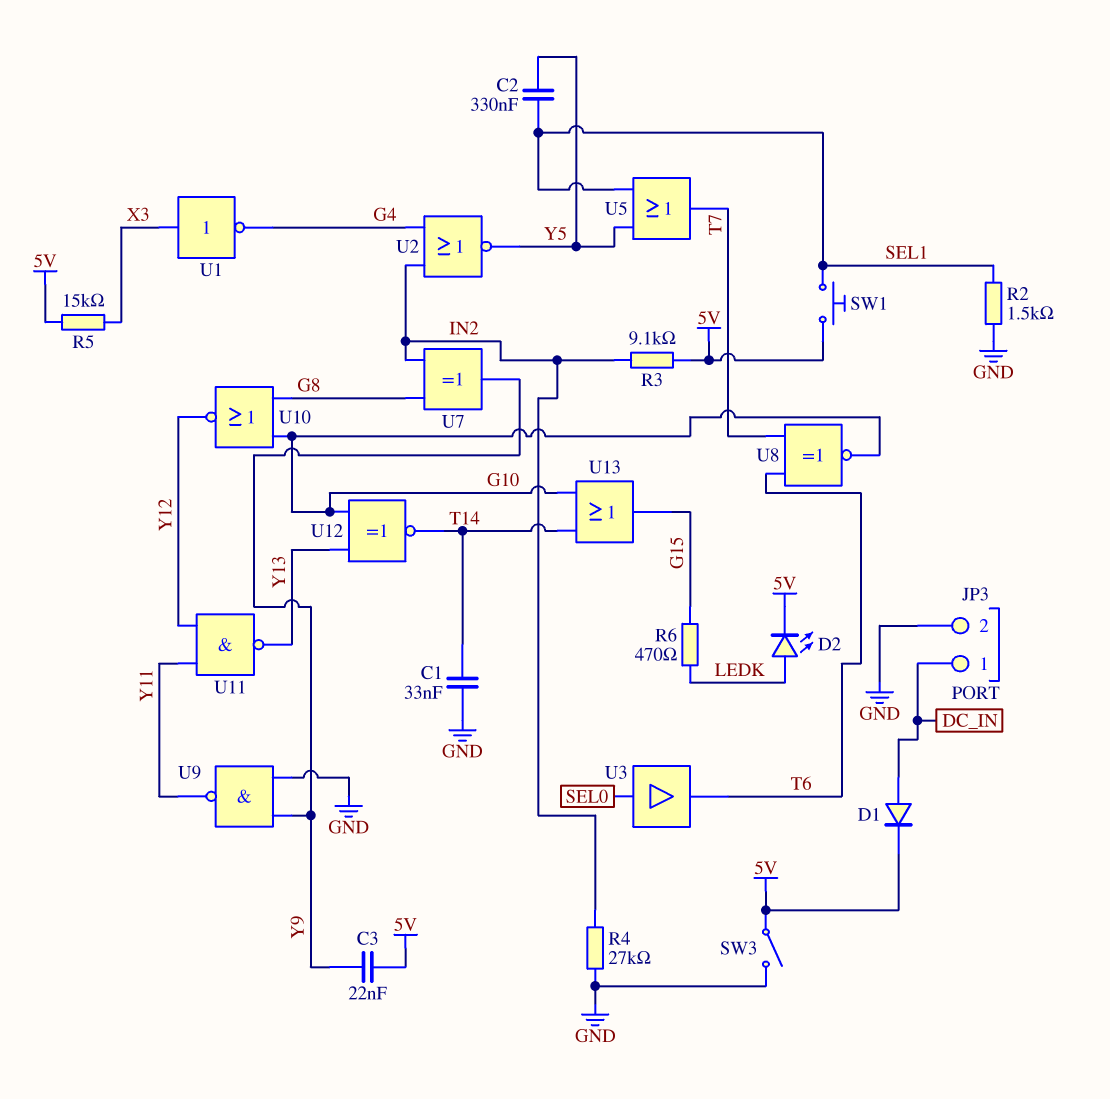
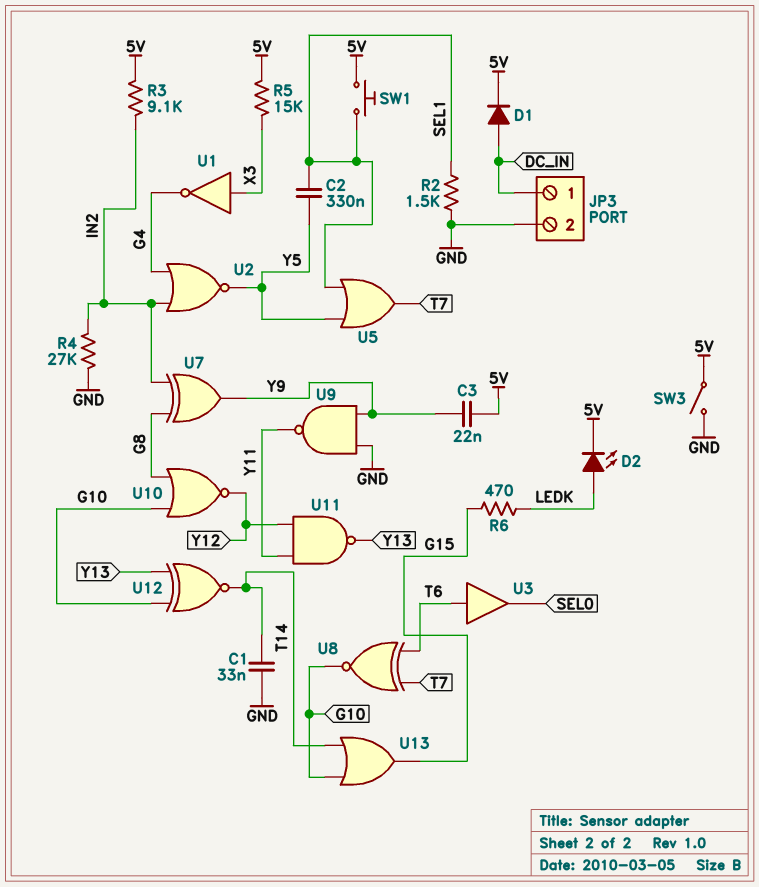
U3: buffer (in SEL0, out T6) -> buffer (in T6, out SEL0)

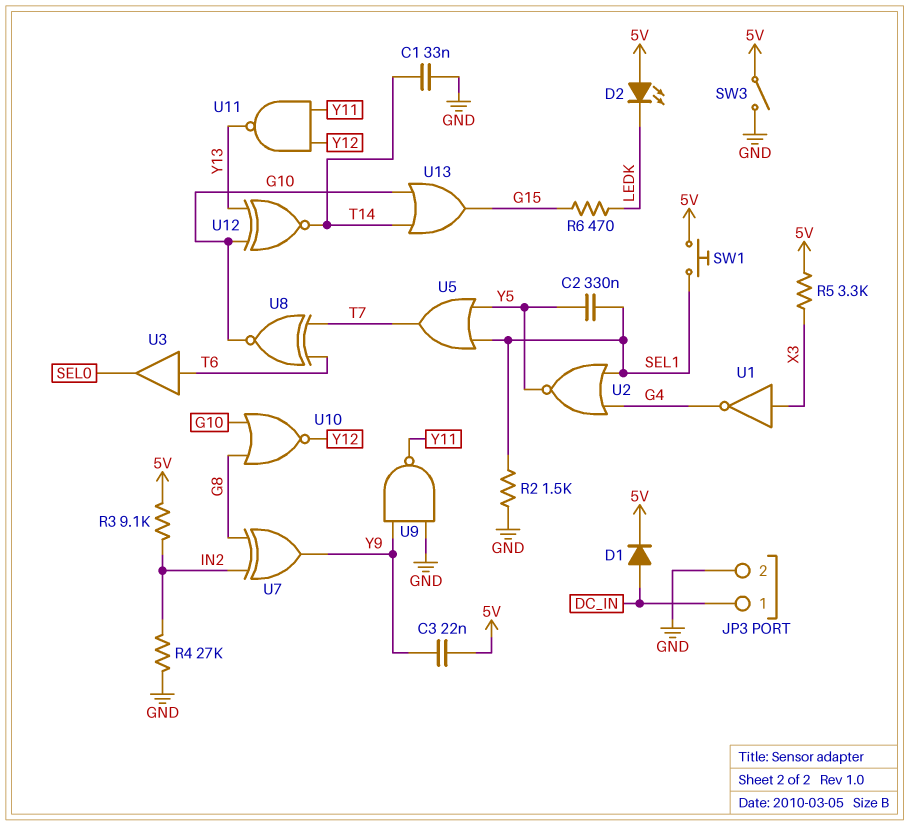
D2: LED (A LEDK, K 5V) -> LED (A 5V, K LEDK)
R5: 15k (5V, X3) -> 3.3k (5V, X3)
U2: NOR (in G4, in IN2, out Y5) -> NOR (in G4, in SEL1, out Y5)

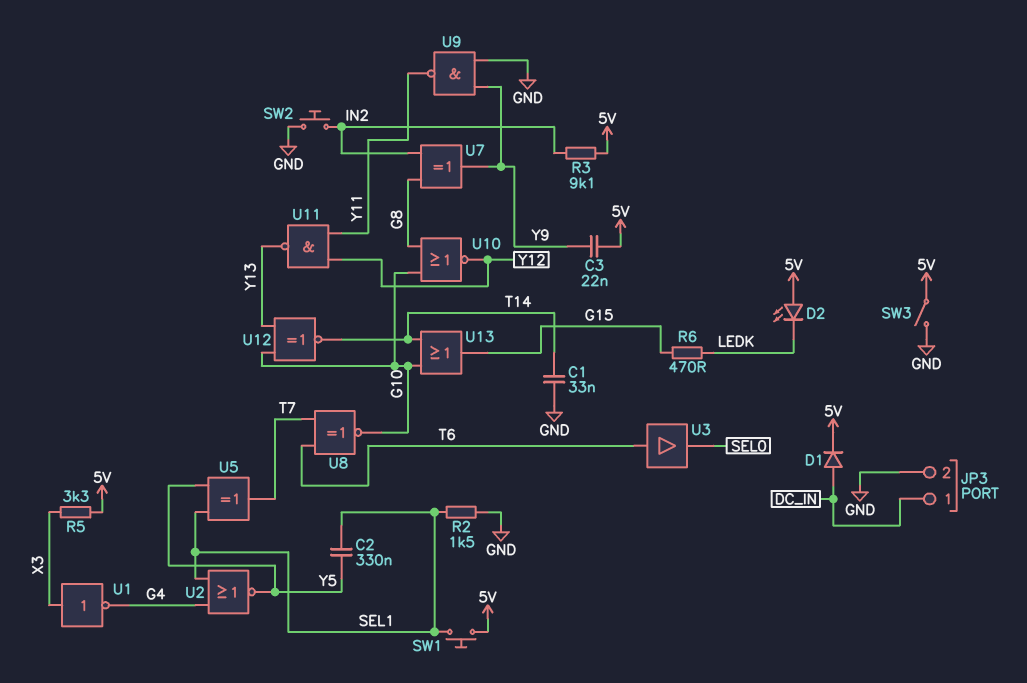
R4: 27k (GND, IN2) -> none
SW2: none -> button (GND, IN2)
U5: OR (in SEL1, in Y5, out T7) -> XOR (in SEL1, in Y5, out T7)

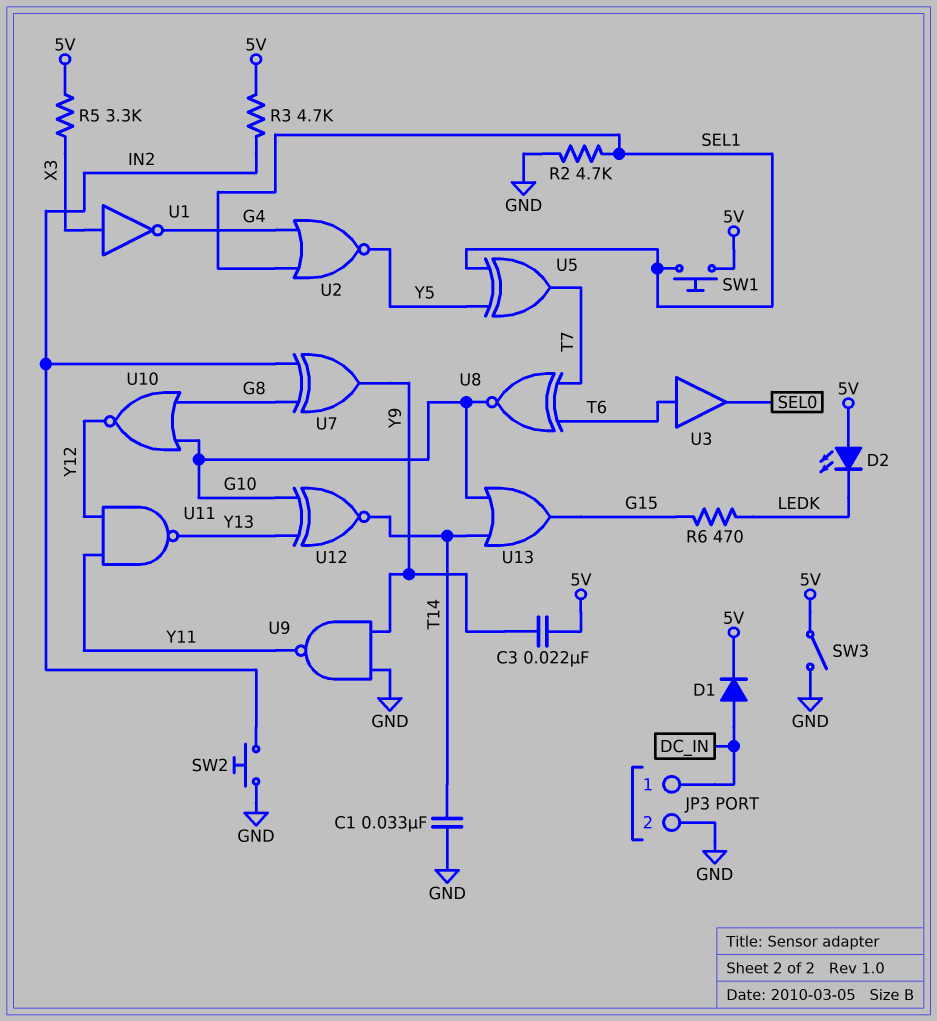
C2: 330nF (SEL1, Y5) -> none
R2: 1.5k (GND, SEL1) -> 4.7k (GND, SEL1)
R3: 9.1k (5V, IN2) -> 4.7k (5V, IN2)

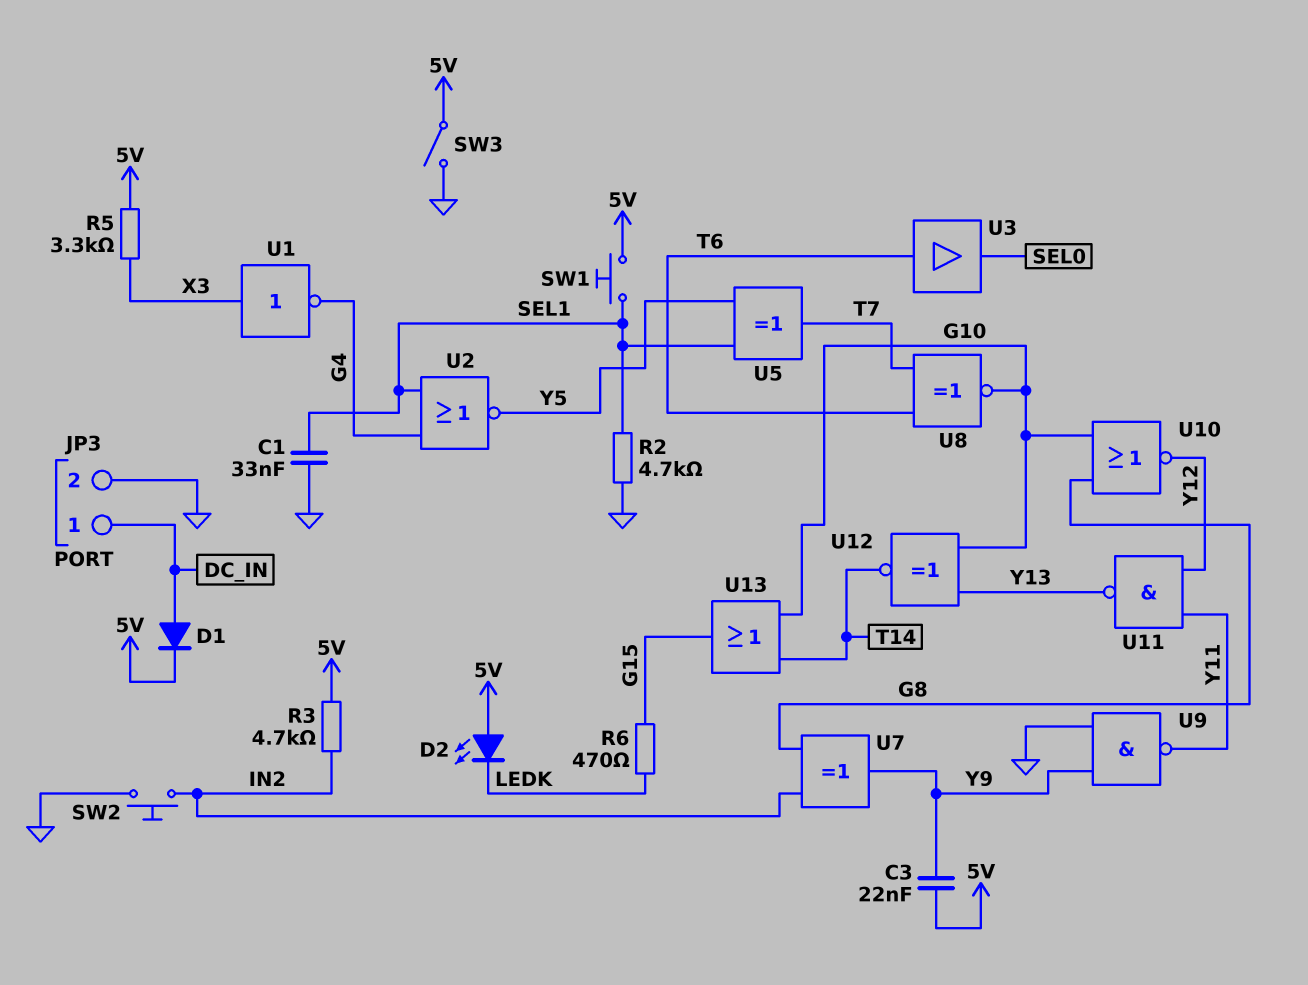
C1: 33nF (GND, T14) -> 33nF (GND, SEL1)

